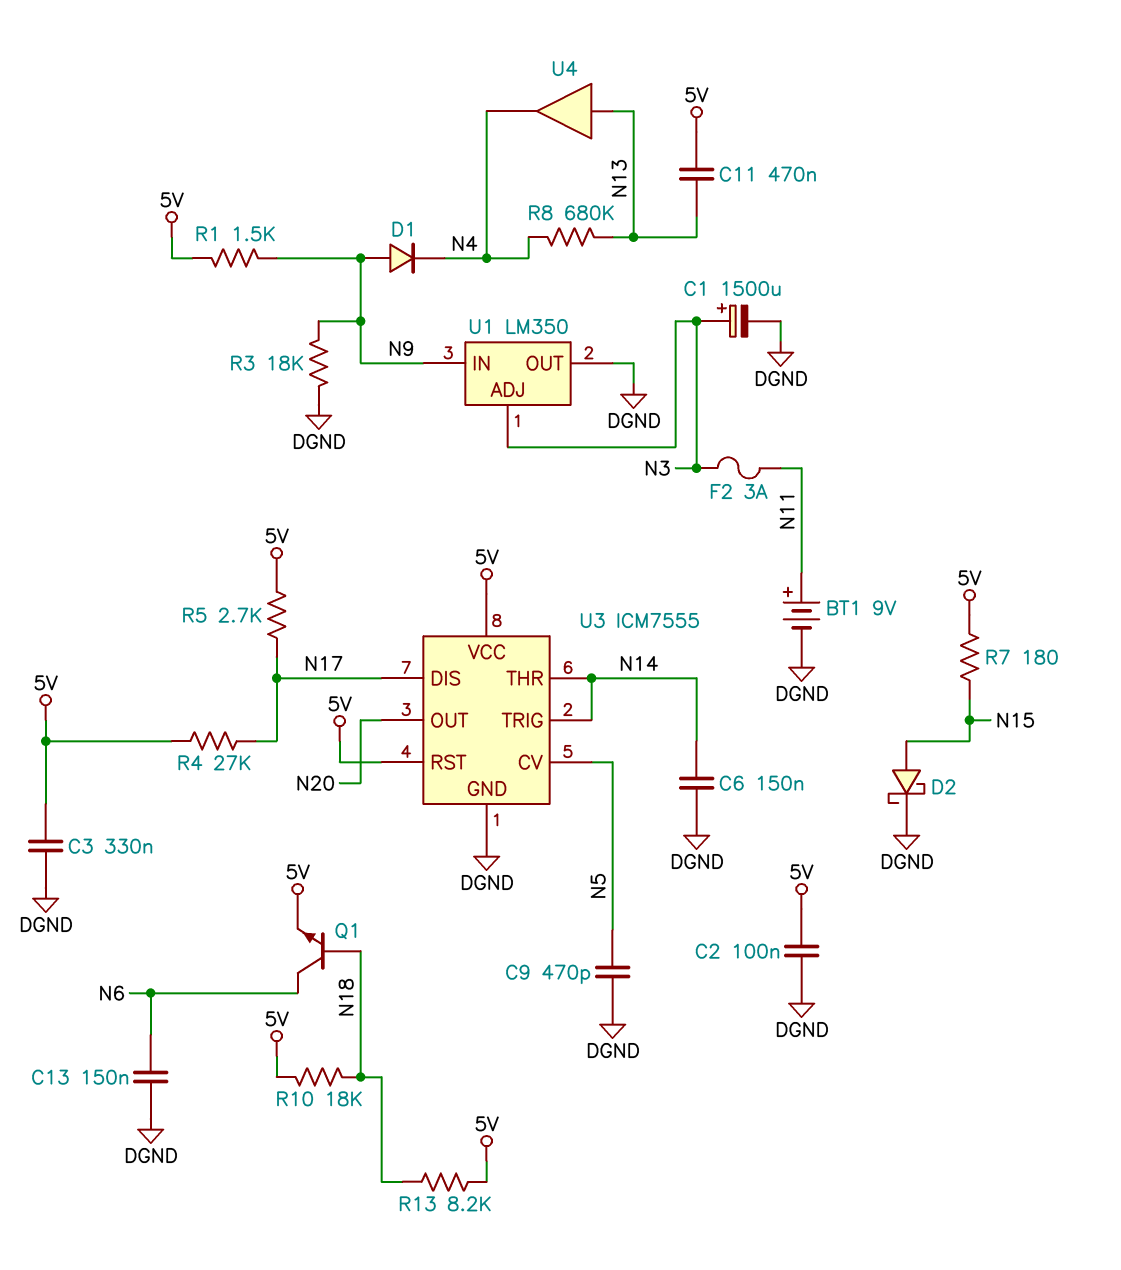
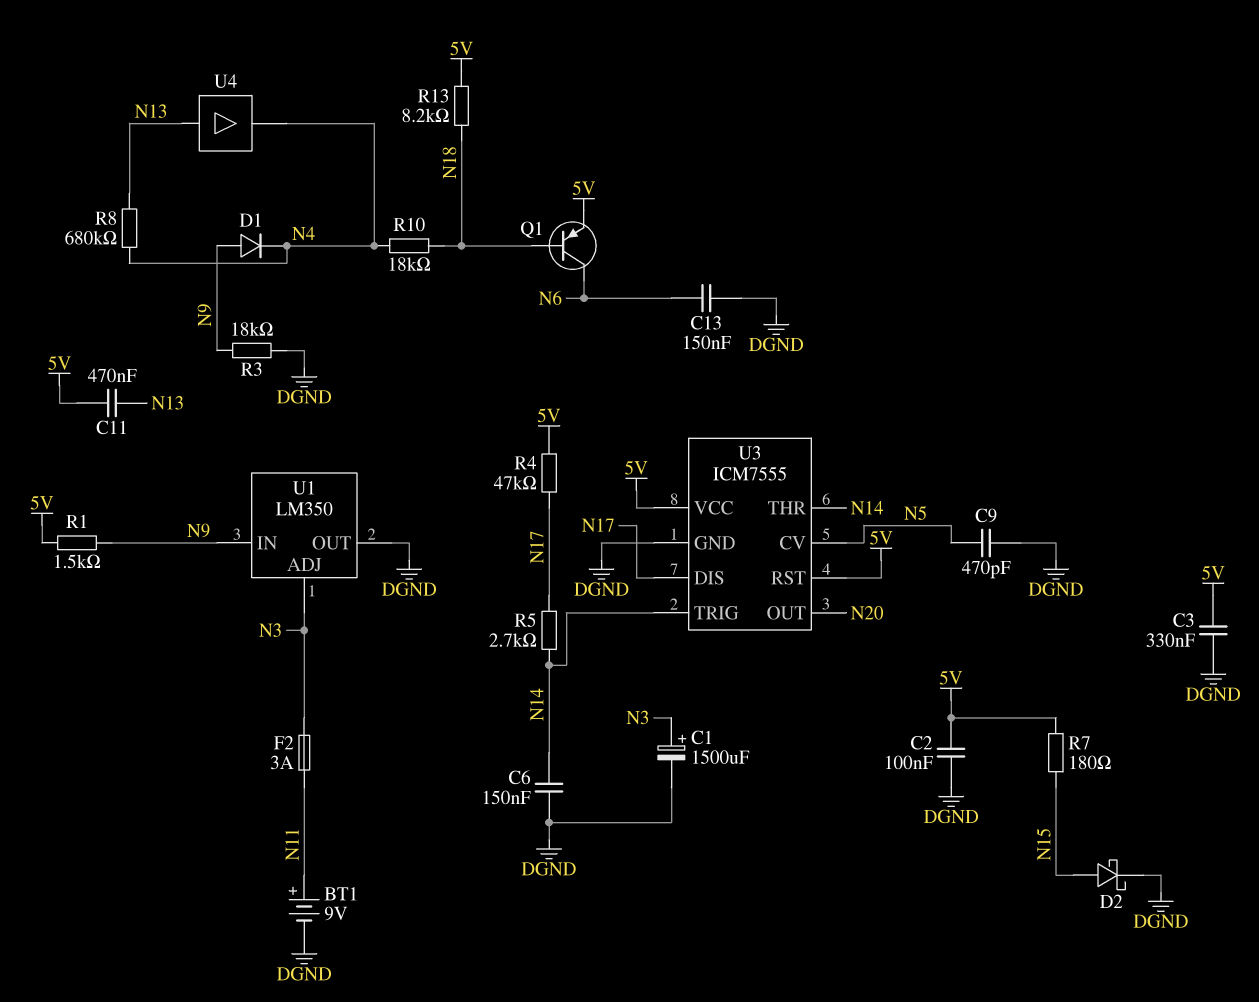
Q1: NPN (B N18, C N6, E 5V) -> PNP (B N18, C N6, E 5V)
R4: 27k (5V, N17) -> 47k (5V, N17)
R5: 2.7k (5V, N17) -> 2.7k (N14, N17)
R10: 18k (5V, N18) -> 18k (N4, N18)

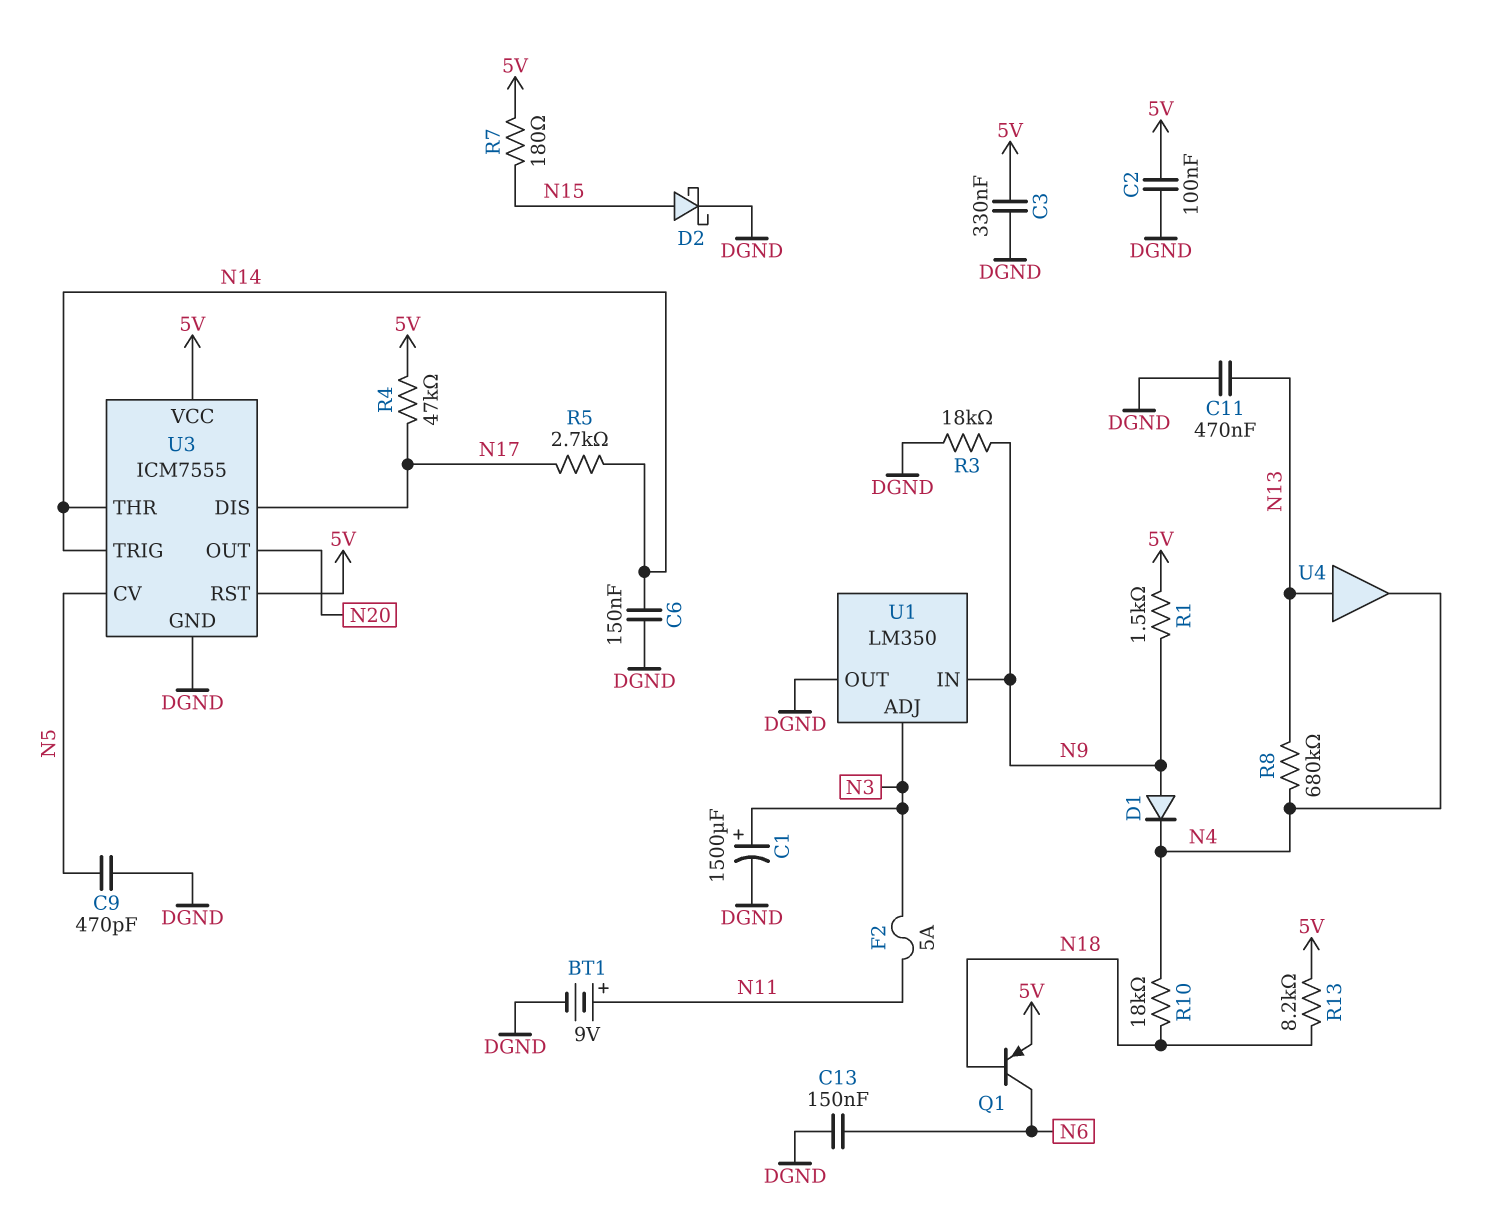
C11: 470nF (5V, N13) -> 470nF (DGND, N13)
F2: 3A (N3, N11) -> 5A (N3, N11)

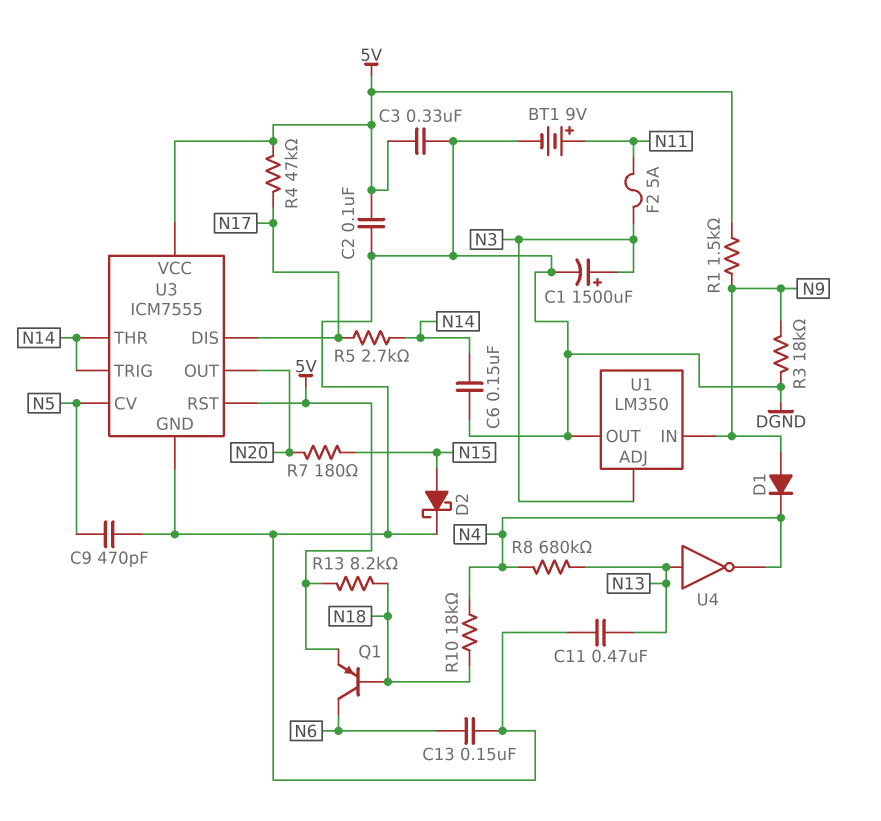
R7: 180 (5V, N15) -> 180 (N15, N20)
U4: buffer (in N13, out N4) -> NOT (in N13, out N4)

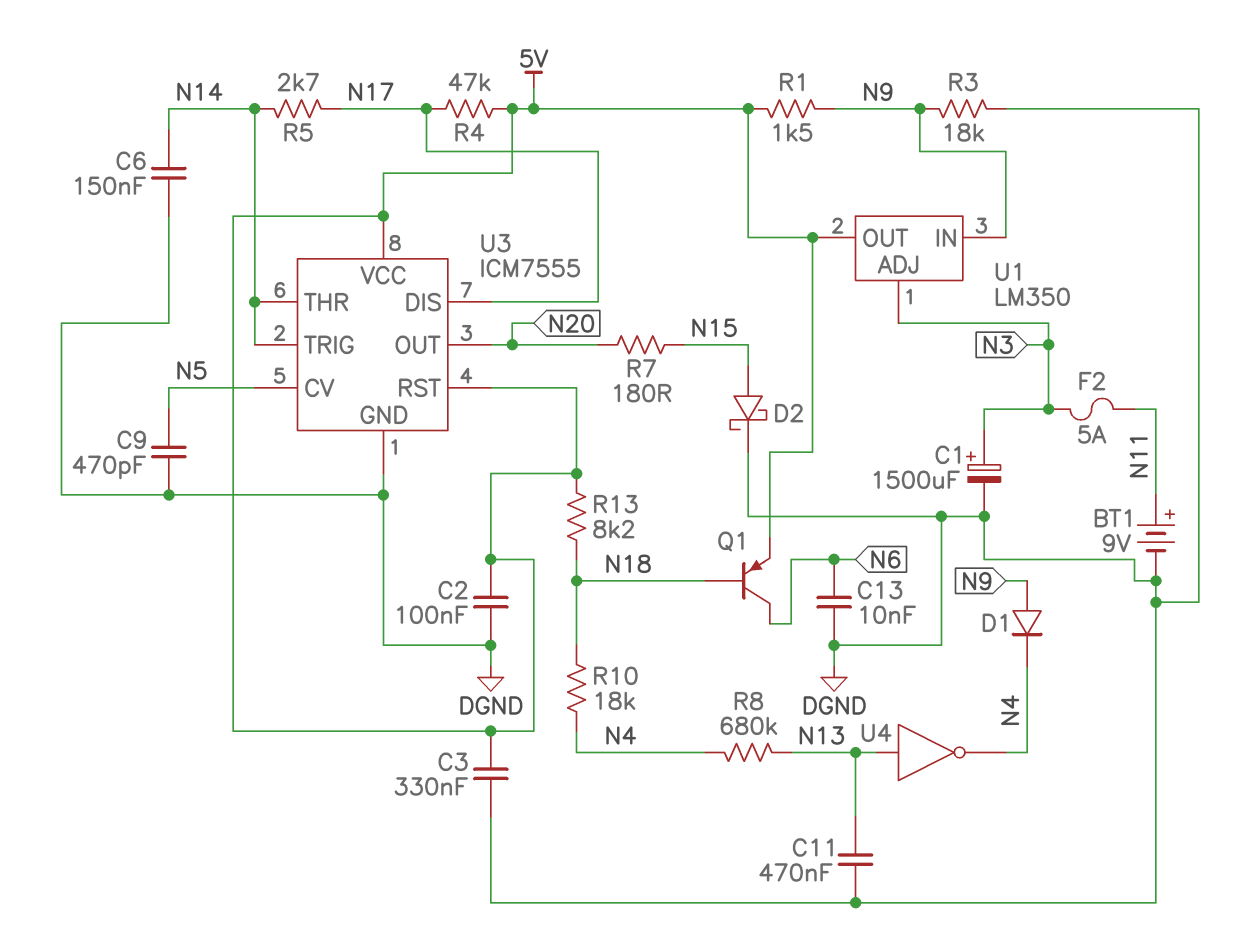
C13: 150nF (DGND, N6) -> 10nF (DGND, N6)
U1 pin OUT: DGND -> 5V

